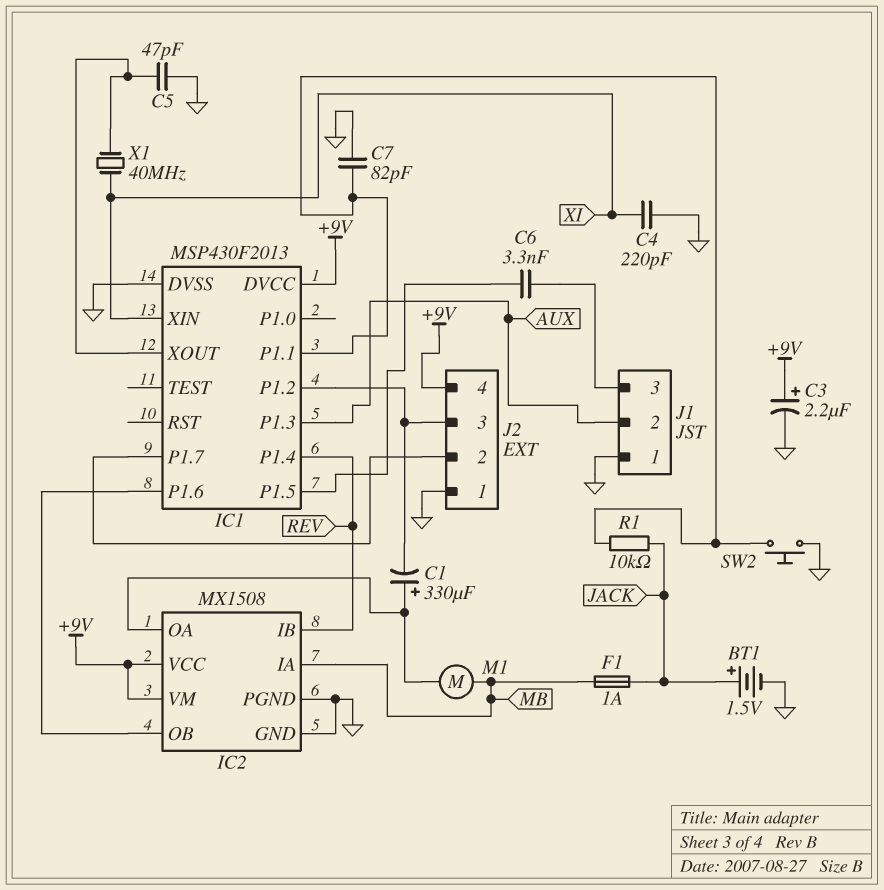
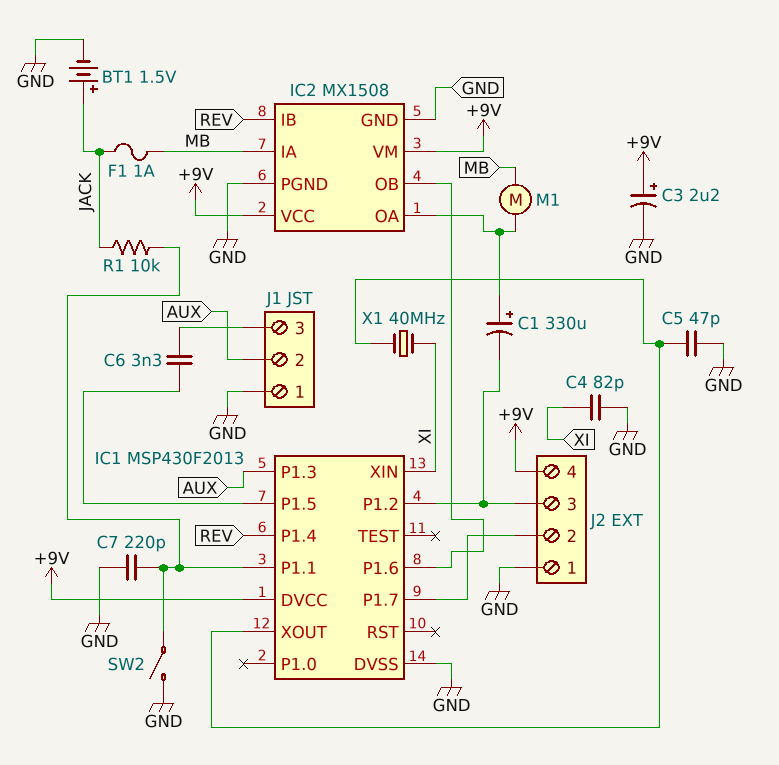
C4: 220pF (GND, XI) -> 82pF (GND, XI)
C7: 82pF (GND, IC1/P1.1) -> 220pF (GND, IC1/P1.1)
SW2: button (GND, IC1/P1.1) -> switch (GND, IC1/P1.1)

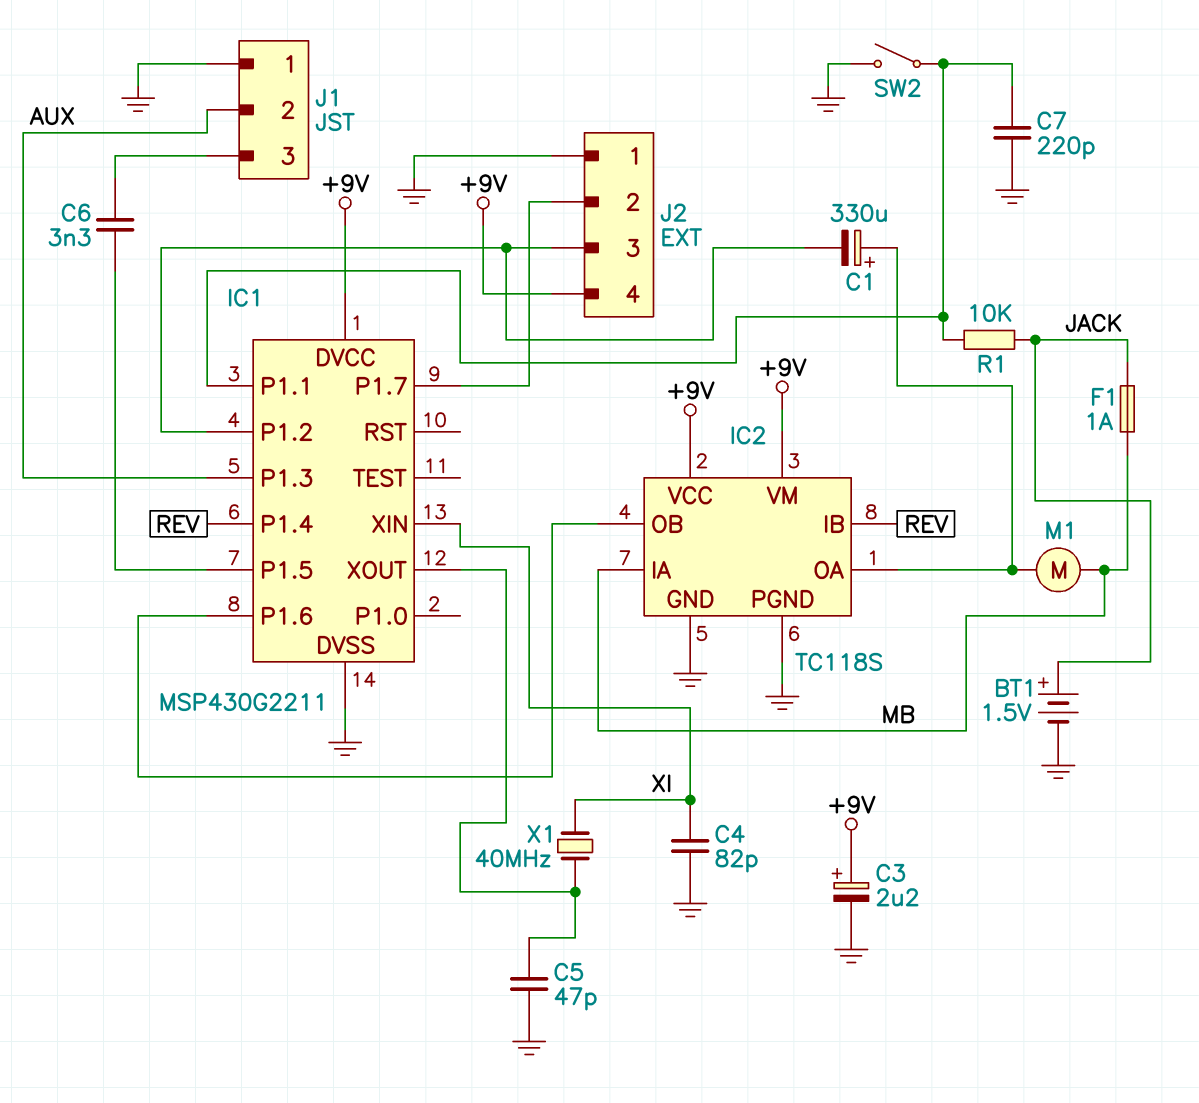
IC1: MSP430F2013 -> MSP430G2211
IC2: MX1508 -> TC118S

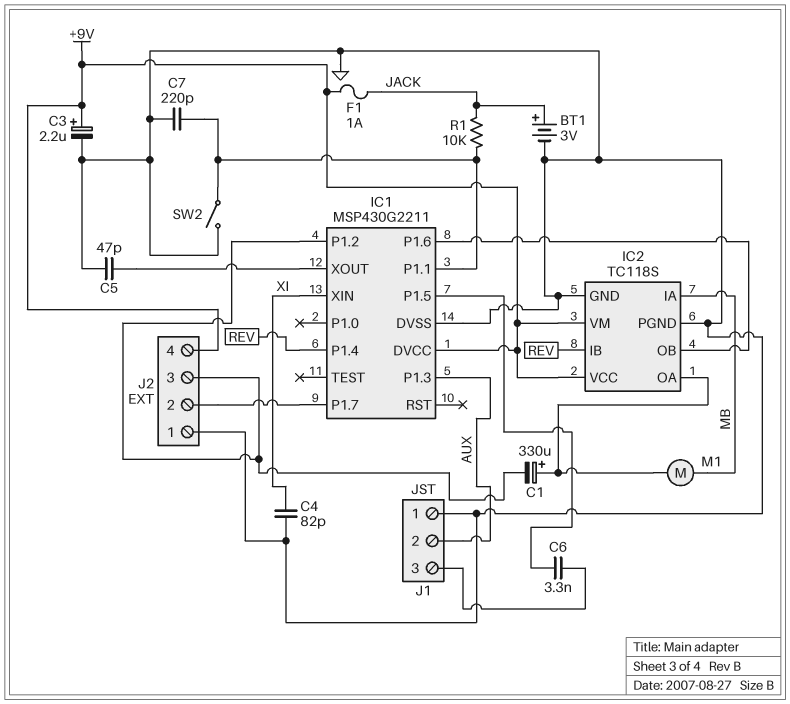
BT1: 1.5V (plus JACK, minus GND) -> 3V (plus JACK, minus GND)
F1: 1A (JACK, MB) -> 1A (+9V, JACK)
X1: 40MHz (IC1/XOUT, XI) -> none

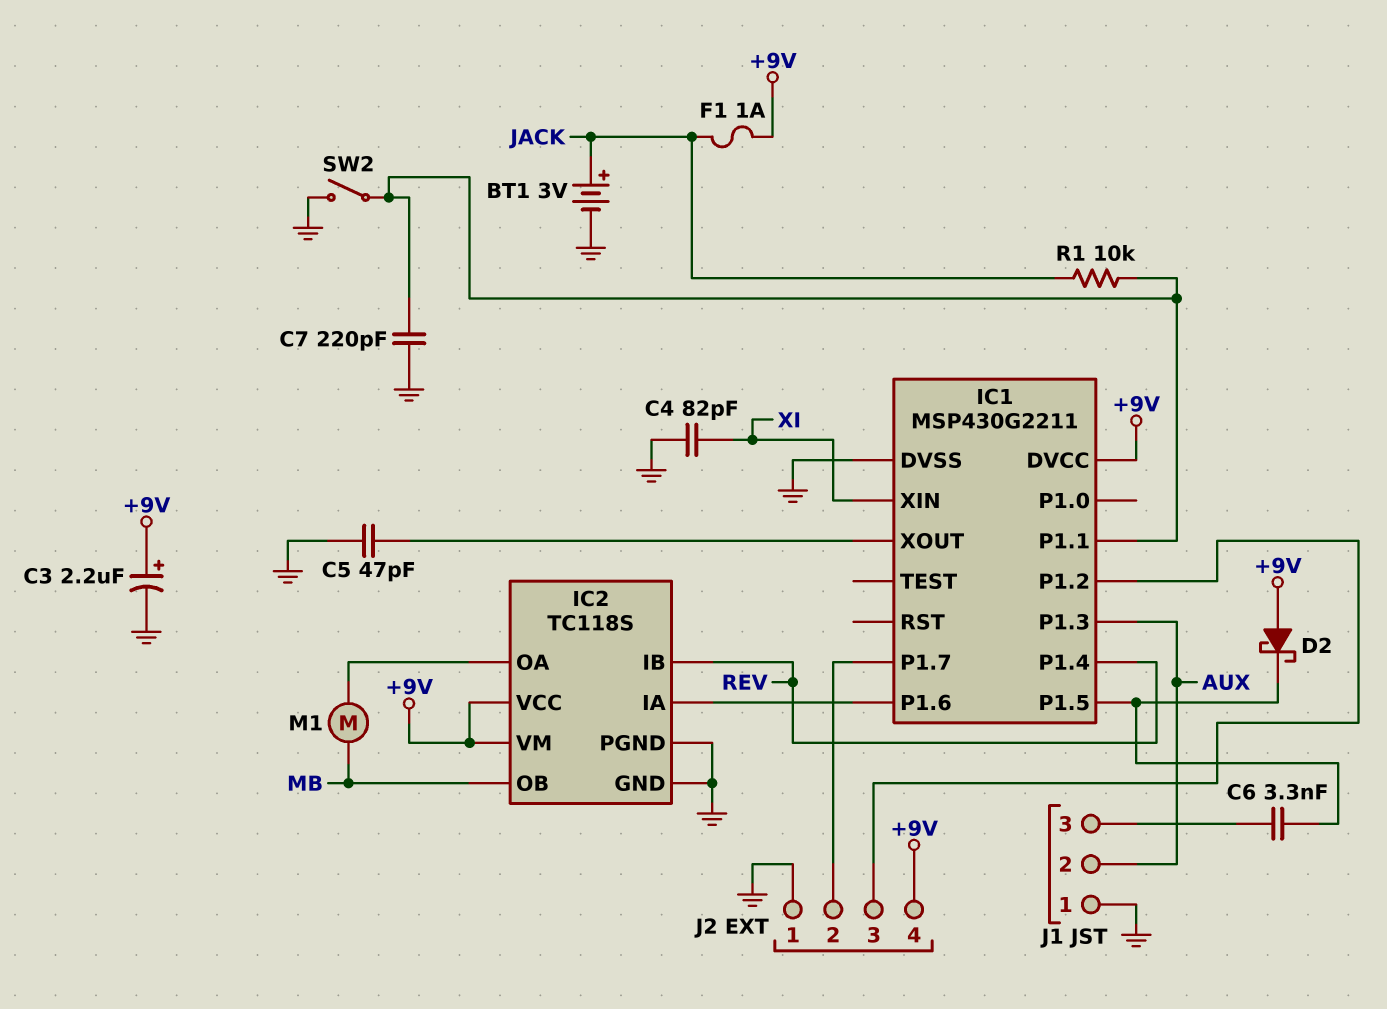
C1: 330uF (plus IC2/OA, minus IC1/P1.2) -> none
D2: none -> schottky (A +9V, K IC1/P1.5)
IC2 pin IA: MB -> IC1/P1.6
IC2 pin OB: IC1/P1.6 -> MB

